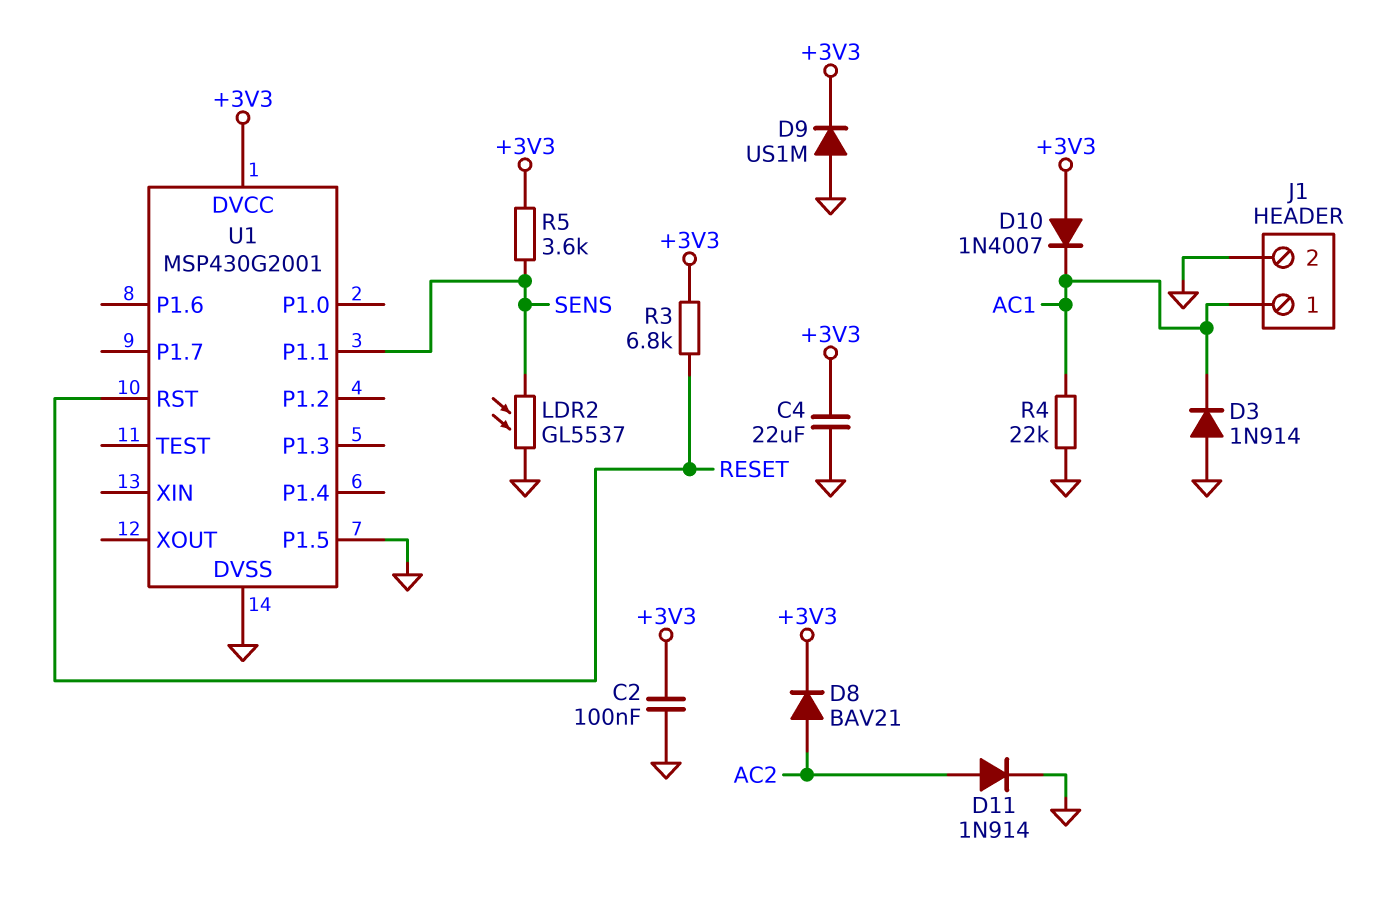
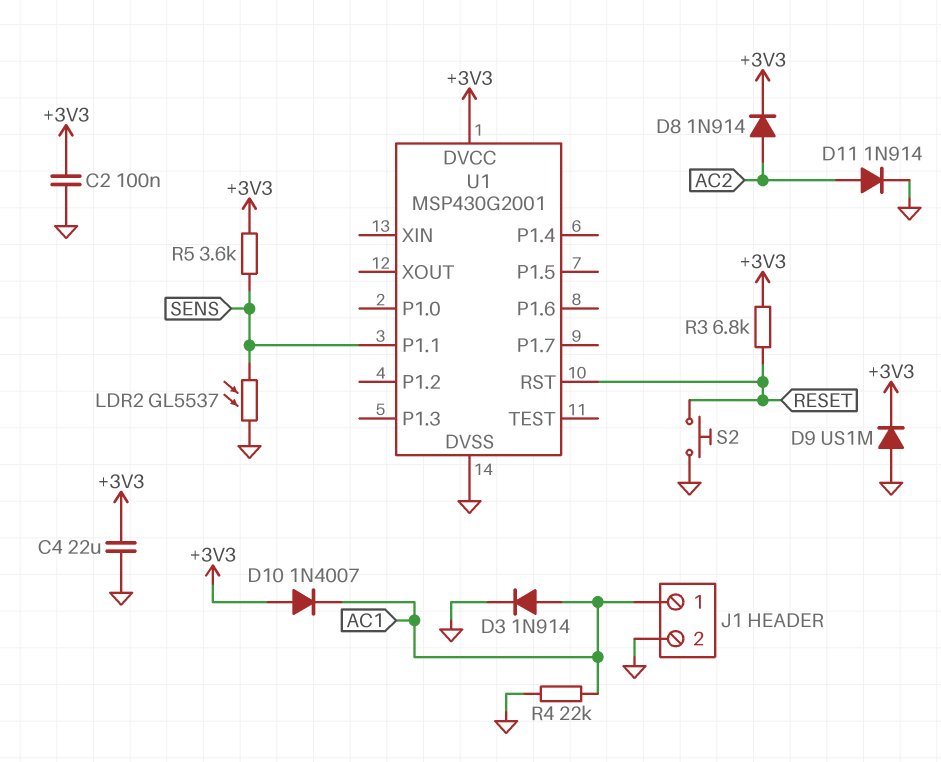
D3: diode 1N914 (A GND, K AC1) -> diode 1N914 (A AC1, K GND)
D8: diode BAV21 (A AC2, K +3V3) -> diode 1N914 (A AC2, K +3V3)
S2: none -> button (GND, RESET)
U1 pin P1.5: GND -> none

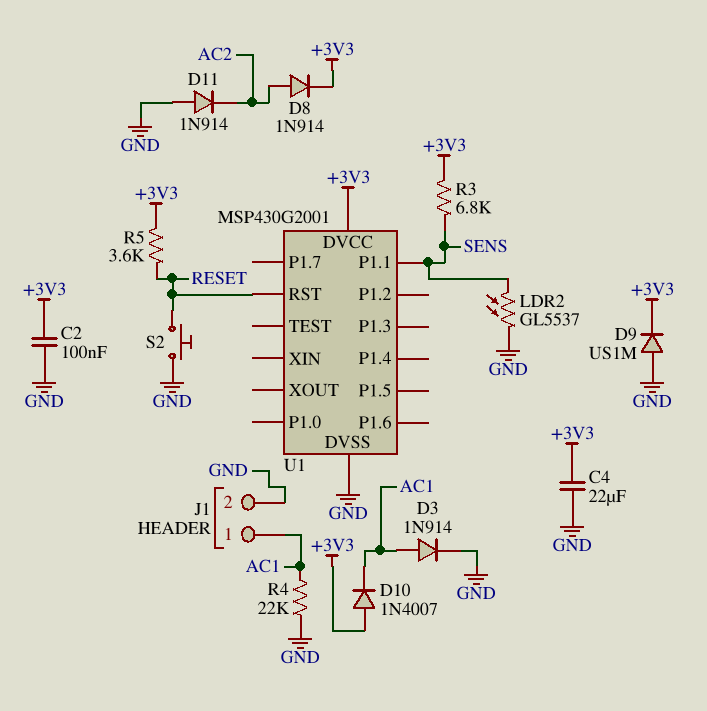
D11: diode 1N914 (A AC2, K GND) -> diode 1N914 (A GND, K AC2)
R3: 6.8k (+3V3, RESET) -> 6.8k (+3V3, SENS)
R5: 3.6k (+3V3, SENS) -> 3.6k (+3V3, RESET)

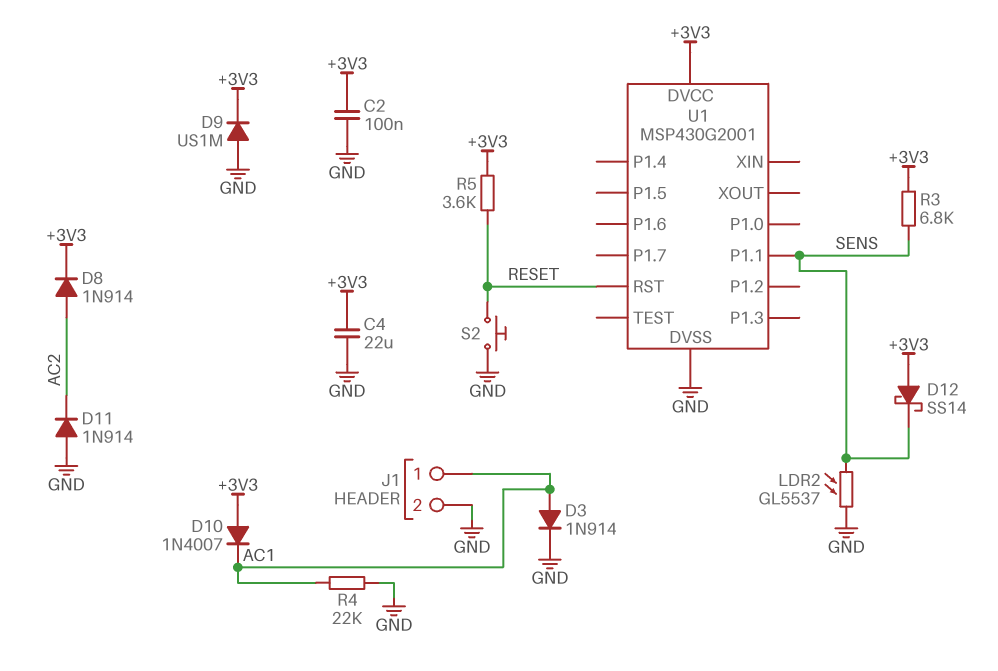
D12: none -> schottky SS14 (A +3V3, K SENS)

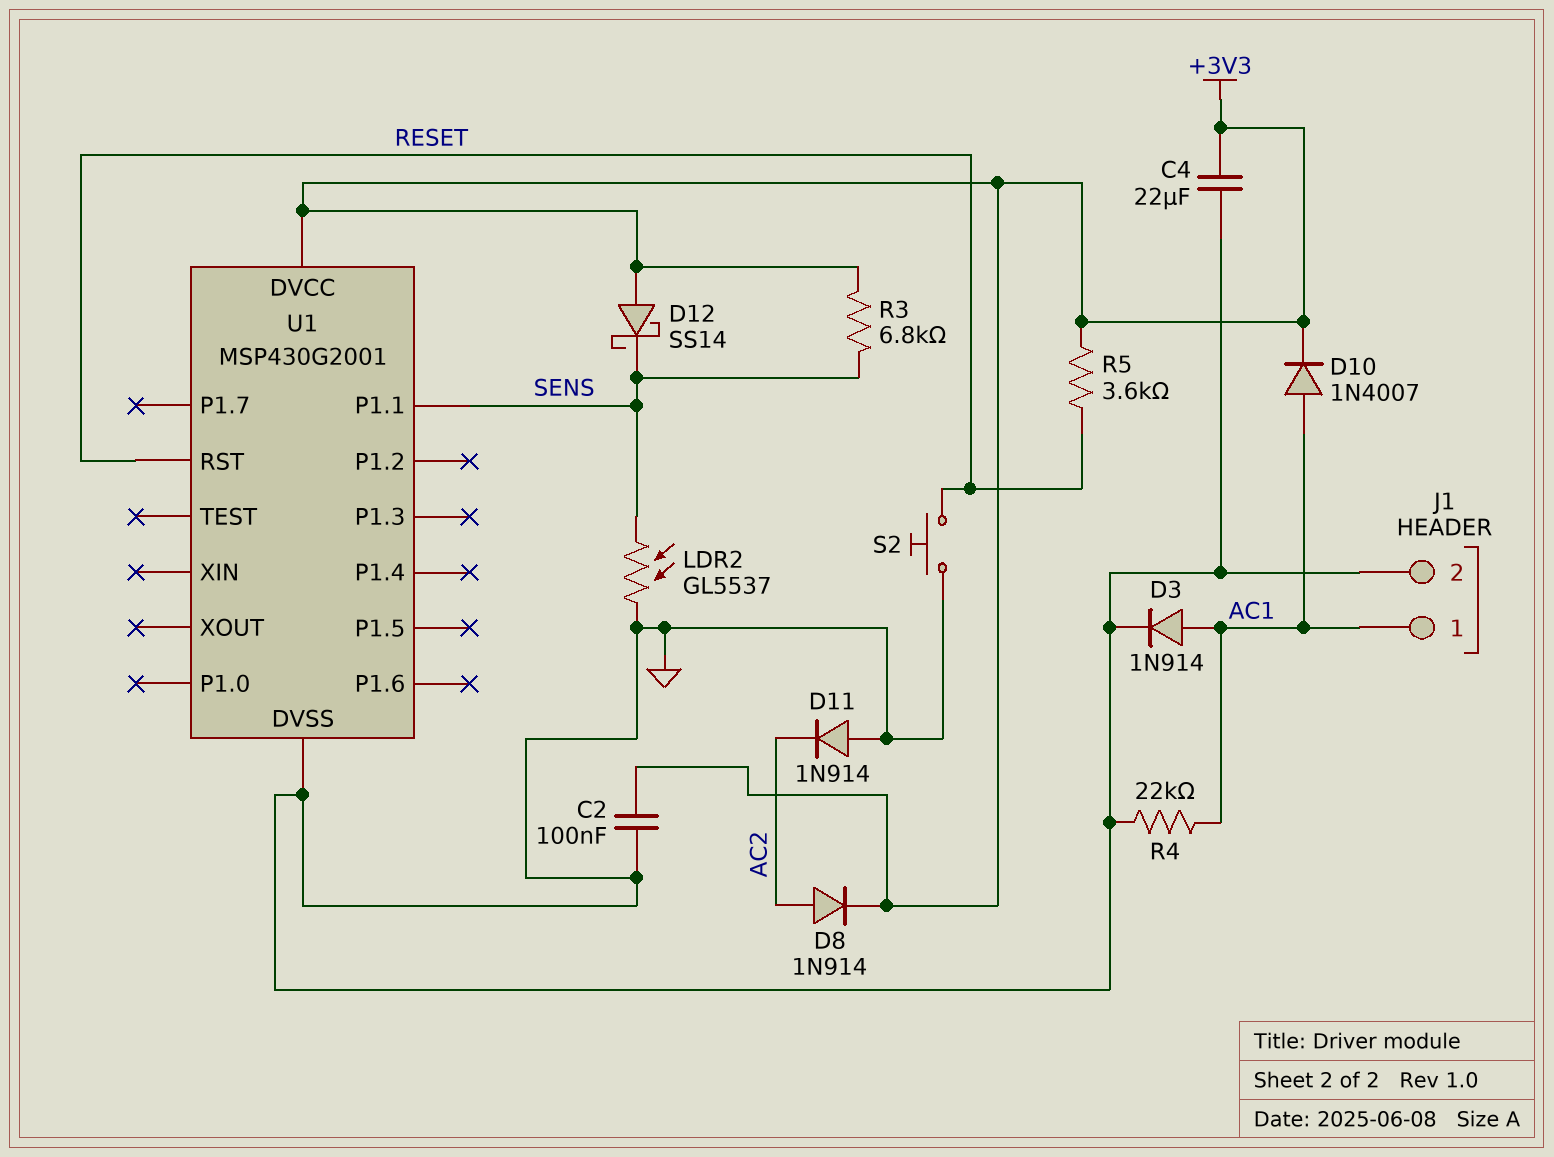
D9: diode US1M (A GND, K +3V3) -> none
D10: diode 1N4007 (A +3V3, K AC1) -> diode 1N4007 (A AC1, K +3V3)

